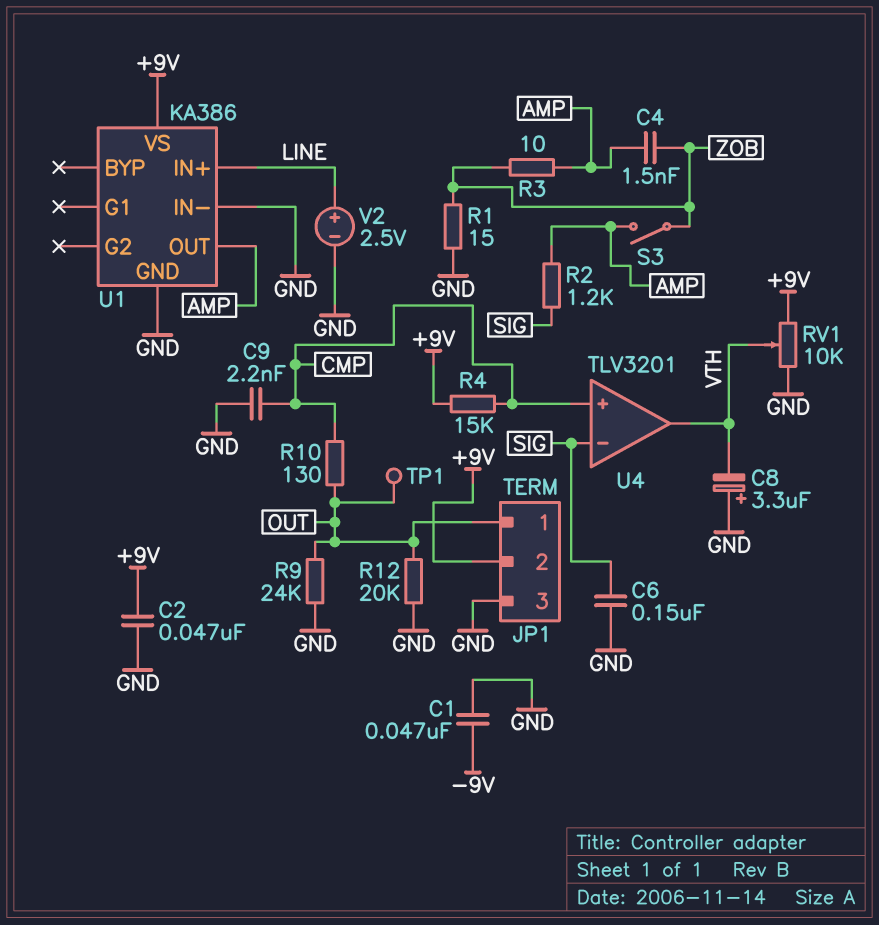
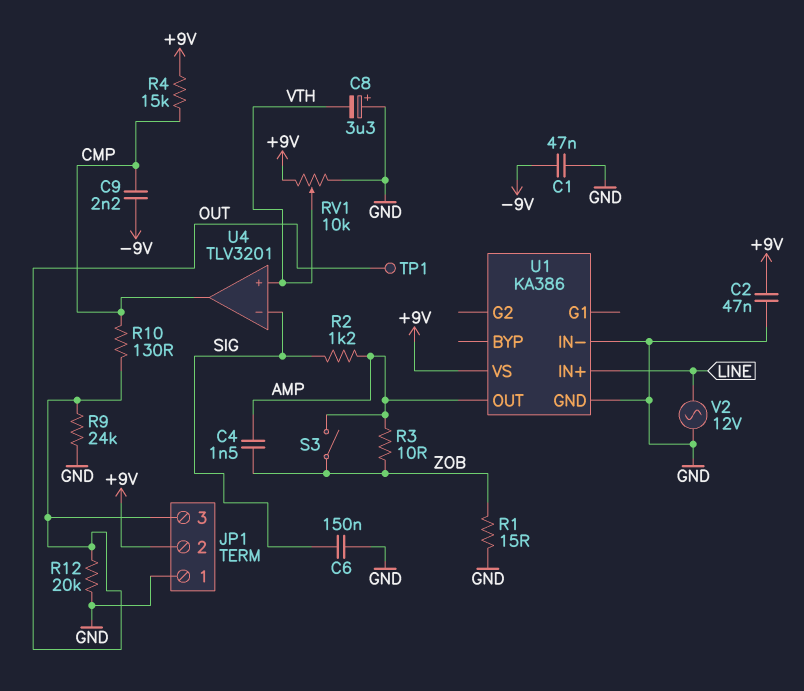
C9: 2.2nF (CMP, GND) -> 2.2nF (-9V, CMP)
JP1 pin 1: OUT -> GND
JP1 pin 3: GND -> OUT
U4 pin in+: CMP -> VTH
U4 pin out: VTH -> CMP
V2: 2.5V (plus LINE, minus GND) -> AC 12V (GND, LINE)

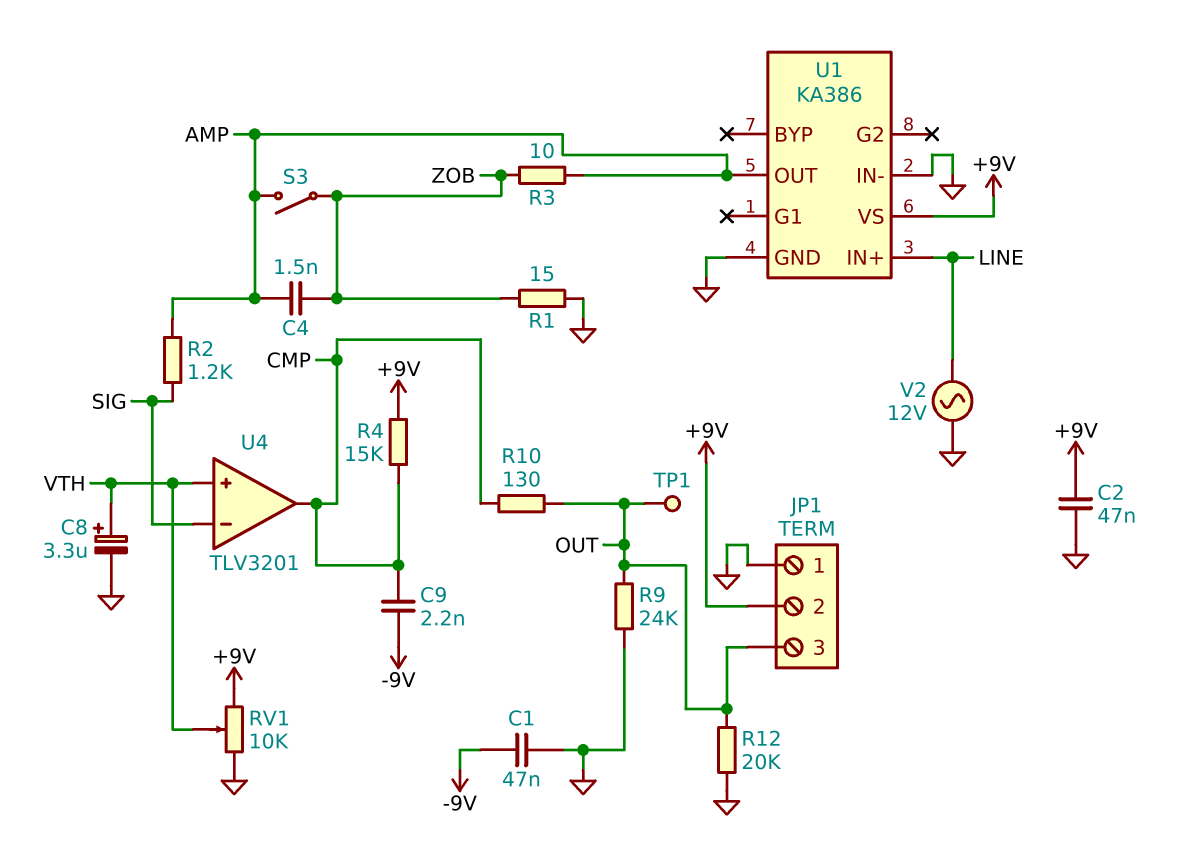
C6: 150nF (GND, SIG) -> none
C8: 3.3uF (plus GND, minus VTH) -> 3.3uF (plus VTH, minus GND)

